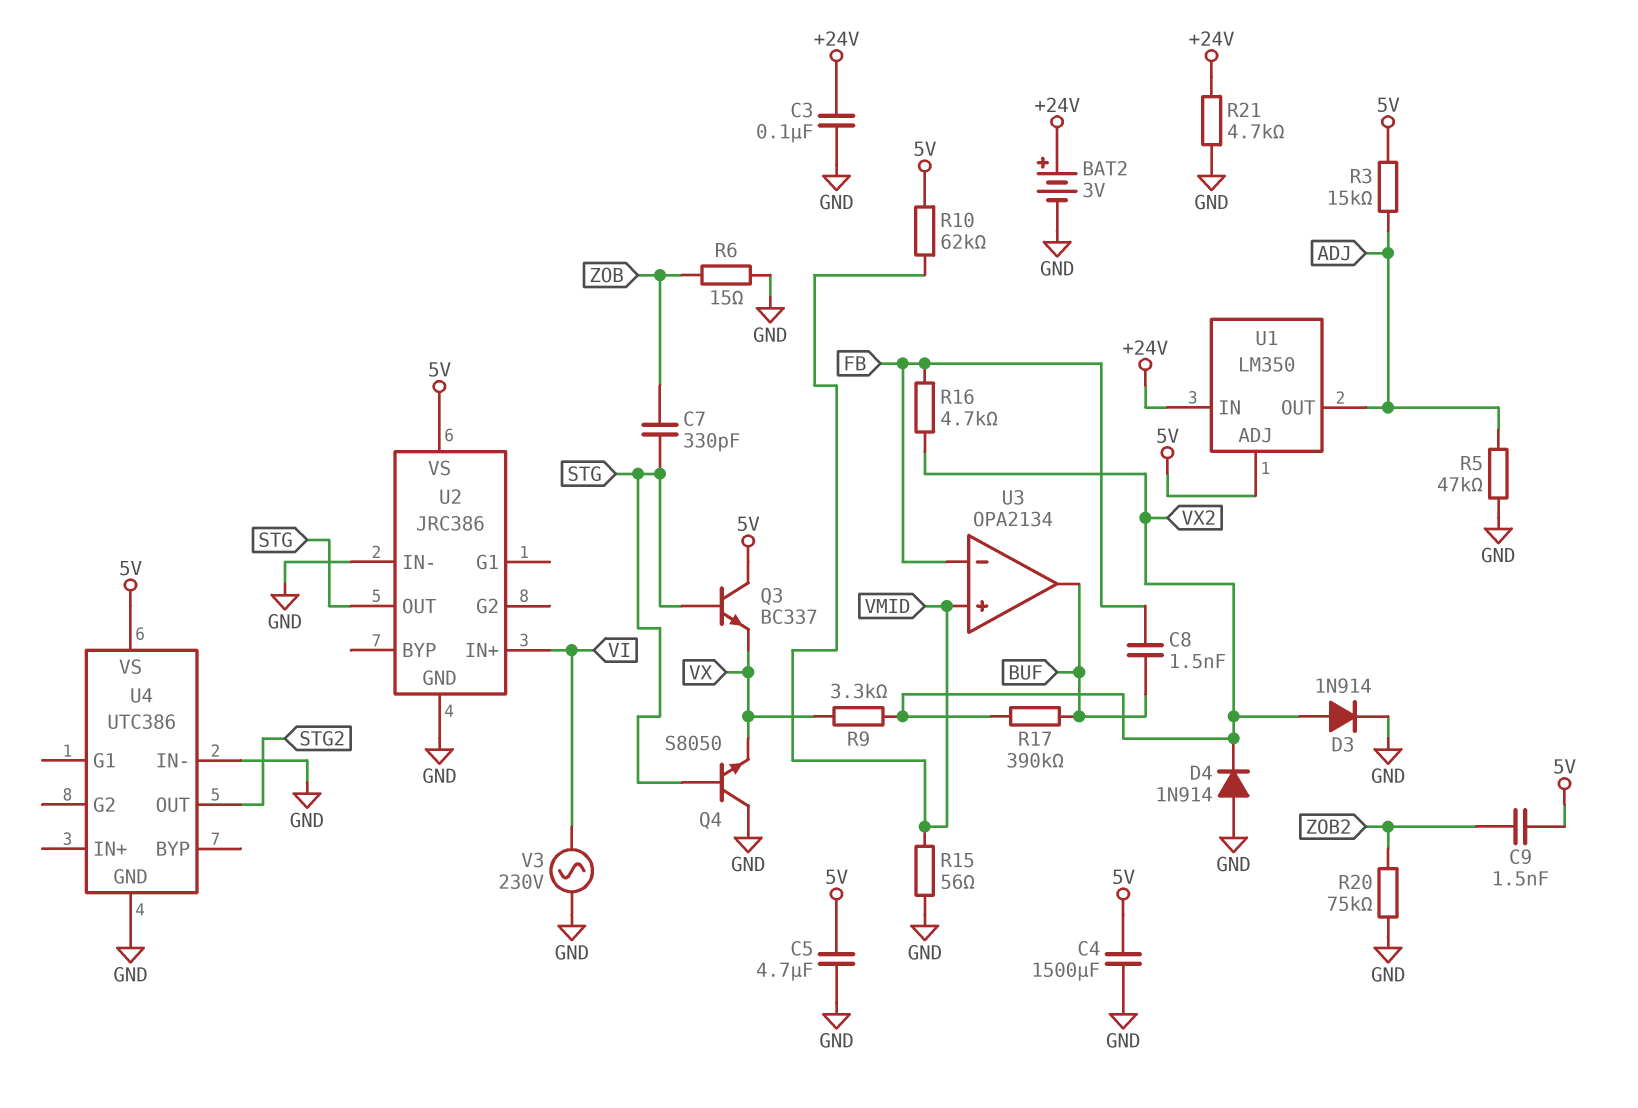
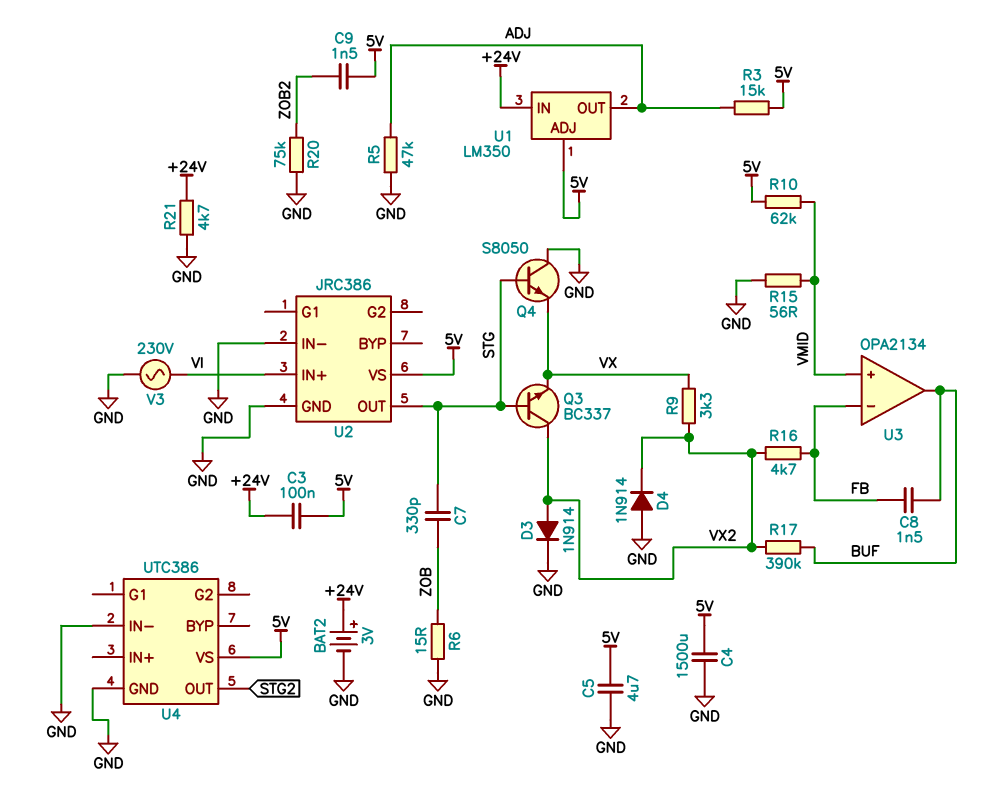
C3: 100nF (+24V, GND) -> 100nF (+24V, 5V)
Q3: NPN BC337 (B STG, C 5V, E VX) -> NPN BC337 (B STG, C VX2, E VX)

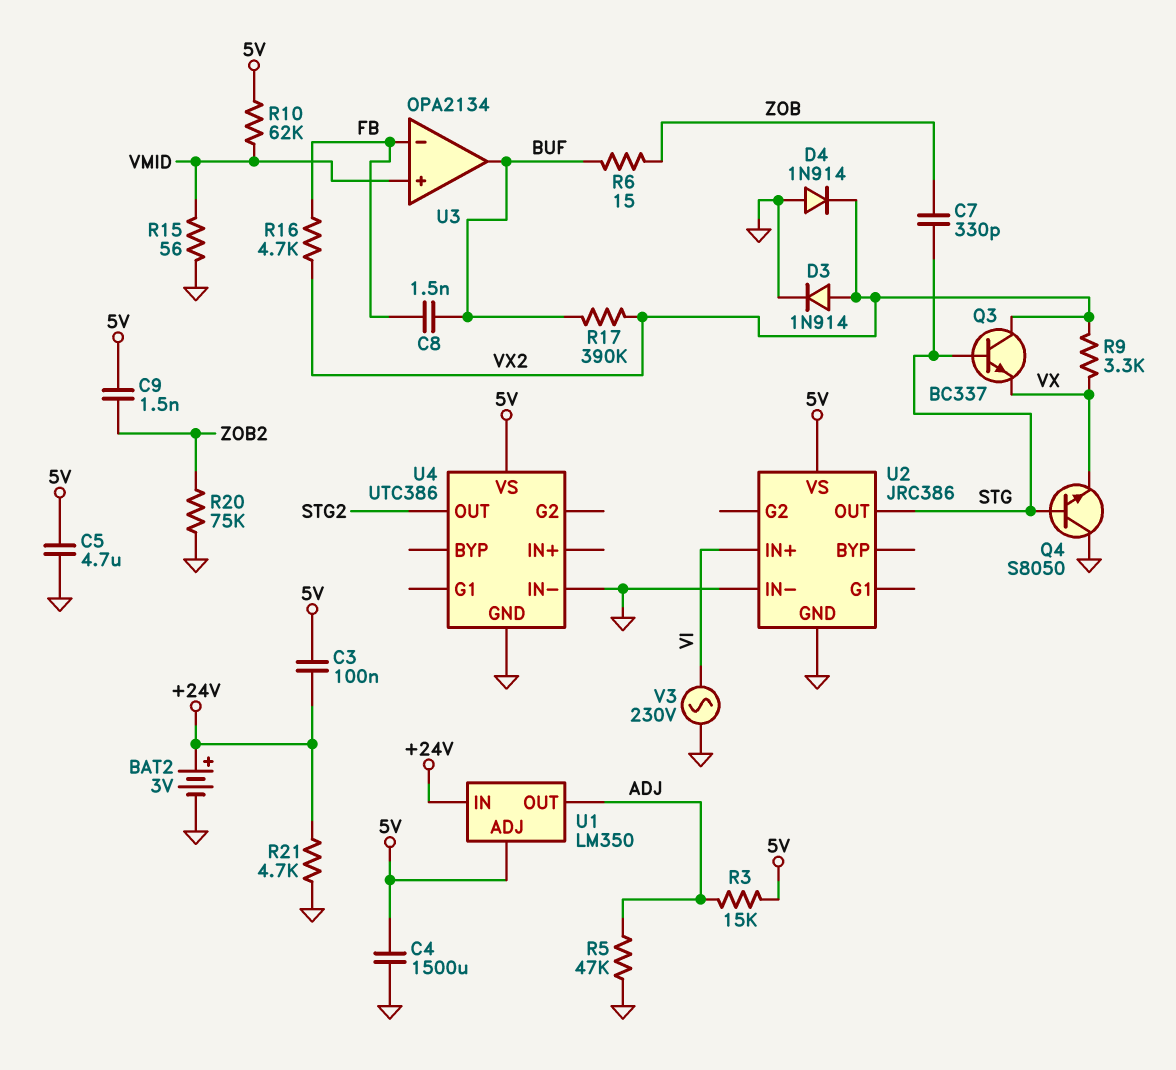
R6: 15 (GND, ZOB) -> 15 (BUF, ZOB)

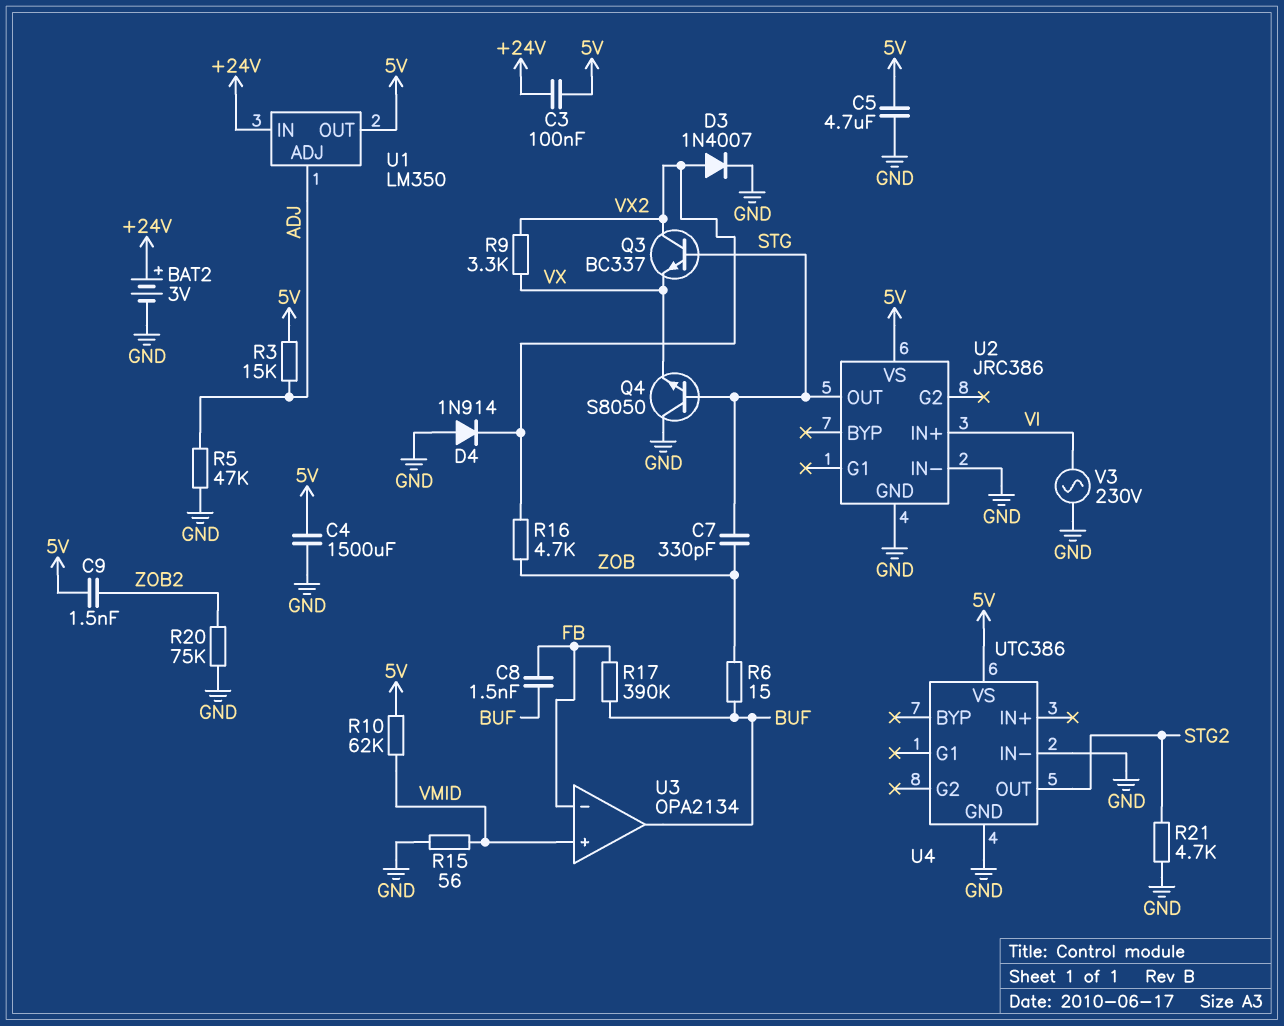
D3: diode 1N914 (A VX2, K GND) -> diode 1N4007 (A VX2, K GND)
R16: 4.7k (FB, VX2) -> 4.7k (VX2, ZOB)
R17: 390k (BUF, VX2) -> 390k (BUF, FB)
R21: 4.7k (+24V, GND) -> 4.7k (GND, STG2)
U1 pin ADJ: 5V -> ADJ
U1 pin OUT: ADJ -> 5V

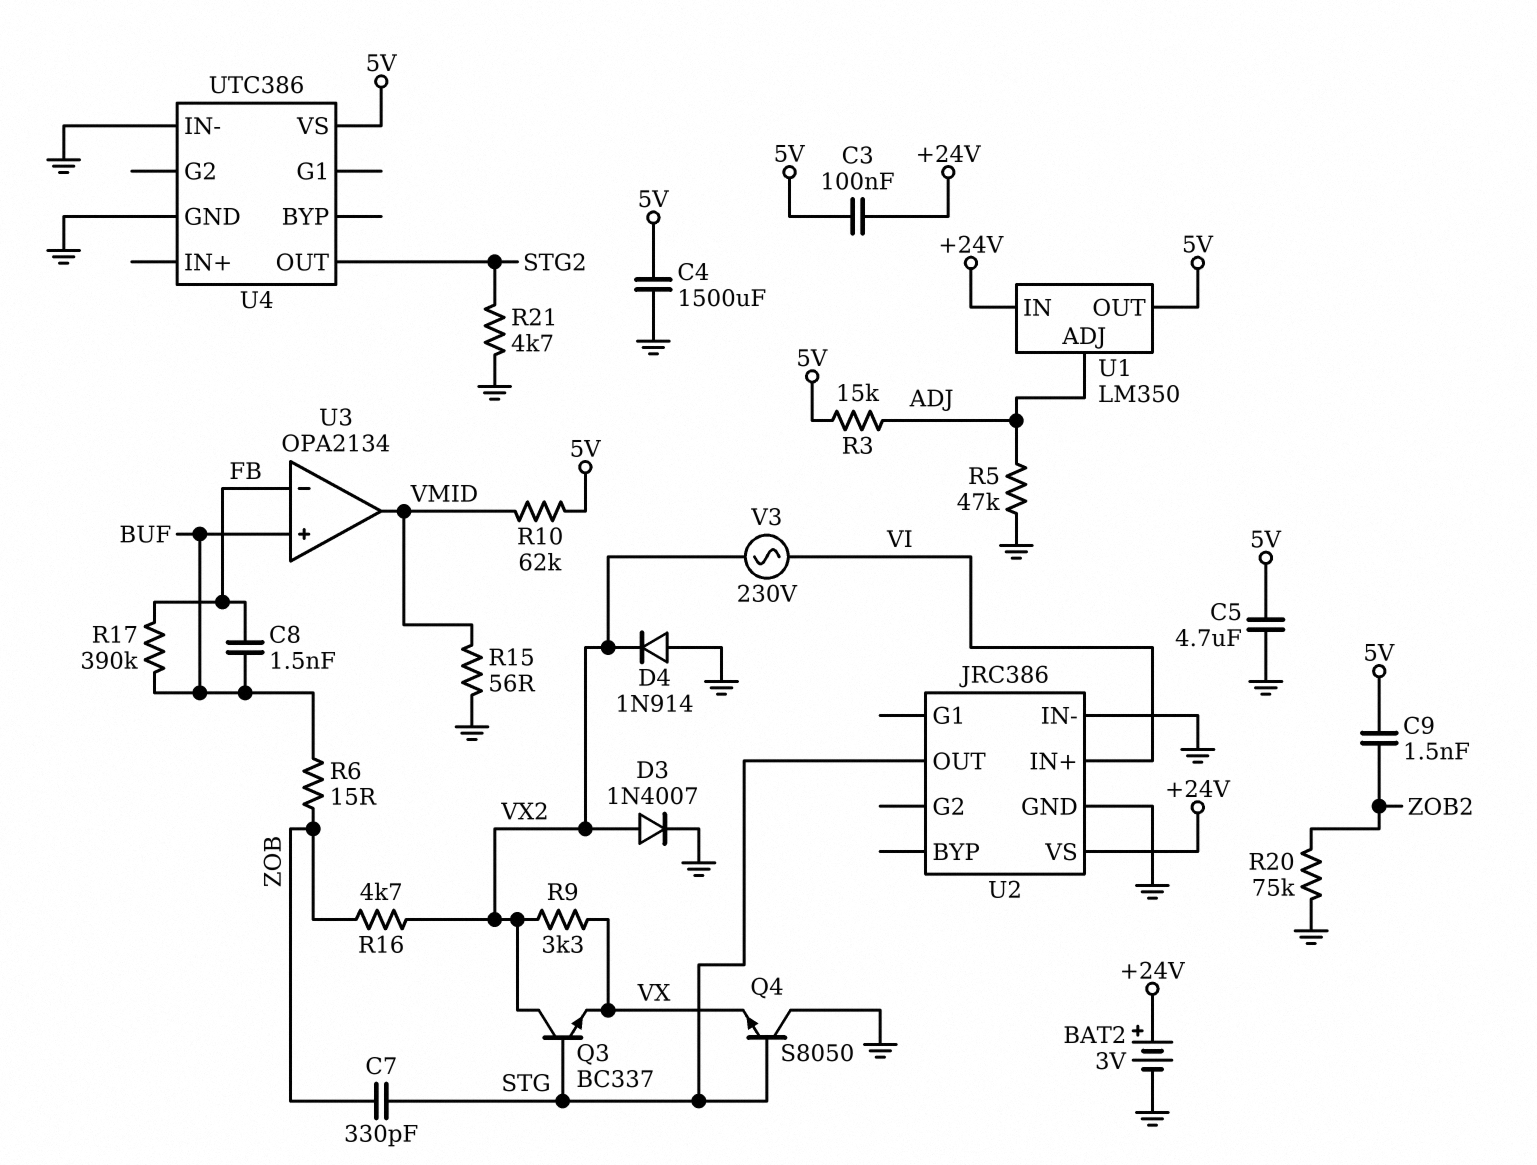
U2 pin VS: 5V -> +24V
U3 pin in+: VMID -> BUF
U3 pin out: BUF -> VMID
V3: AC 230V (GND, VI) -> AC 230V (VI, VX2)

